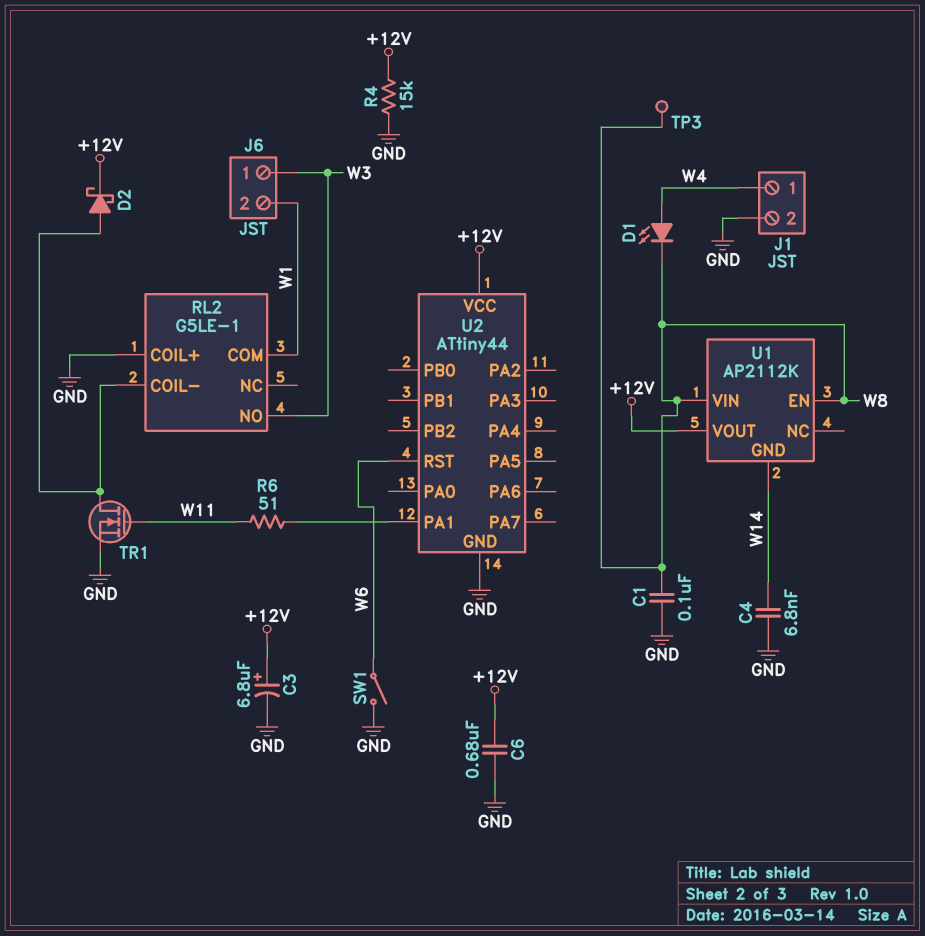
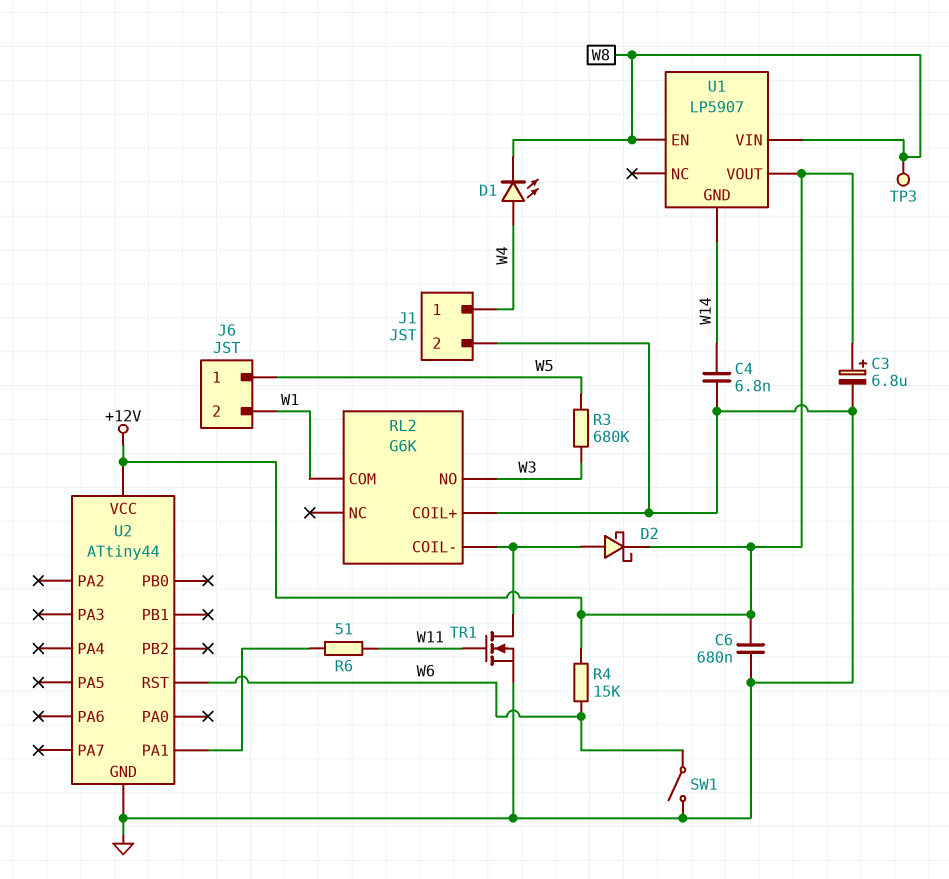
C1: 100nF (GND, W8) -> none
J6 pin 1: W3 -> W5
R3: none -> 680k (W3, W5)
R4: 15k (+12V, GND) -> 15k (+12V, W6)
RL2: G5LE-1 -> G6K
U1: AP2112K -> LP5907

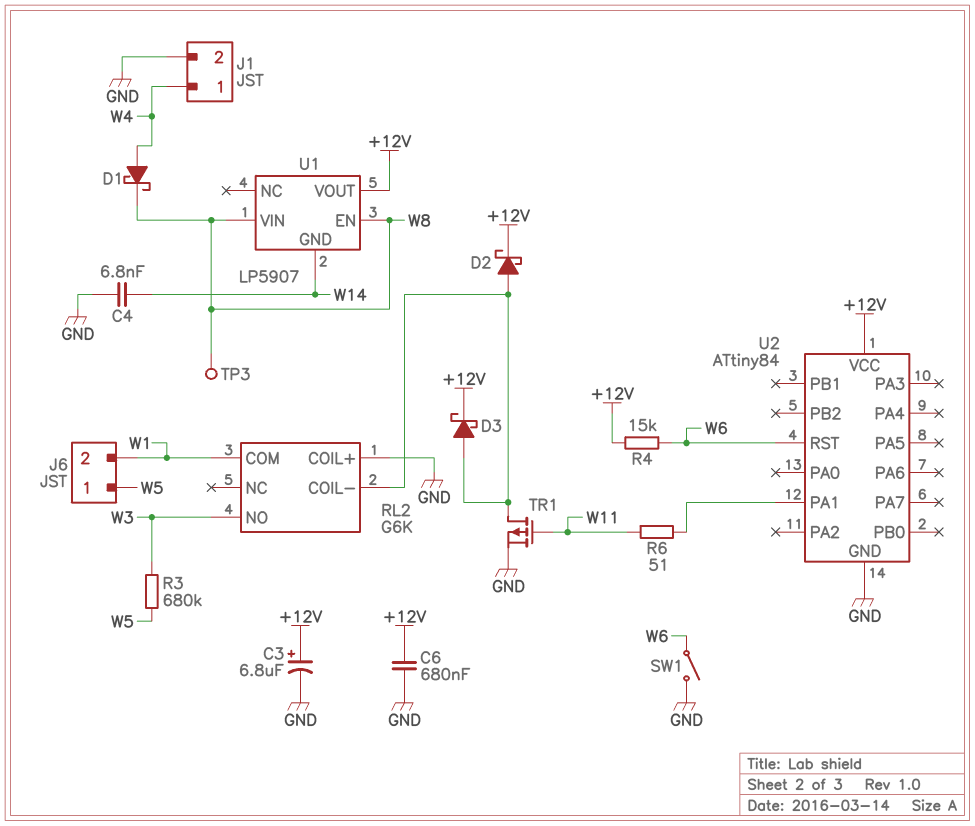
D1: LED (A W4, K W8) -> schottky (A W4, K W8)
D3: none -> schottky (A RL2/COIL-, K +12V)
TR1: NMOS (G W11, D RL2/COIL-, S GND) -> PMOS (G W11, D RL2/COIL-, S GND)
U2: ATtiny44 -> ATtiny84

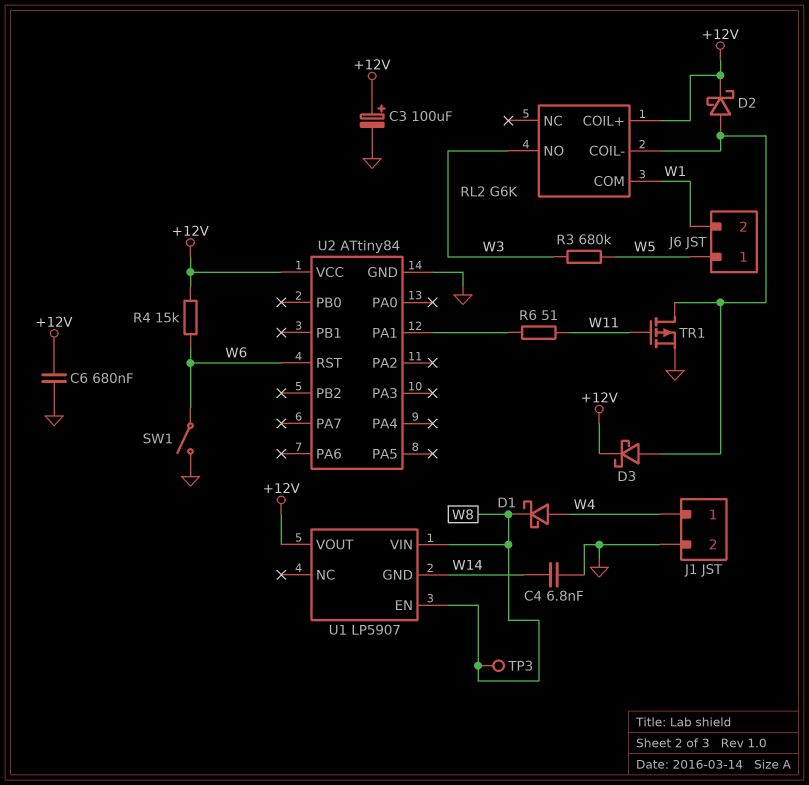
C3: 6.8uF (plus +12V, minus GND) -> 100uF (plus +12V, minus GND)
RL2 pin COIL+: GND -> +12V

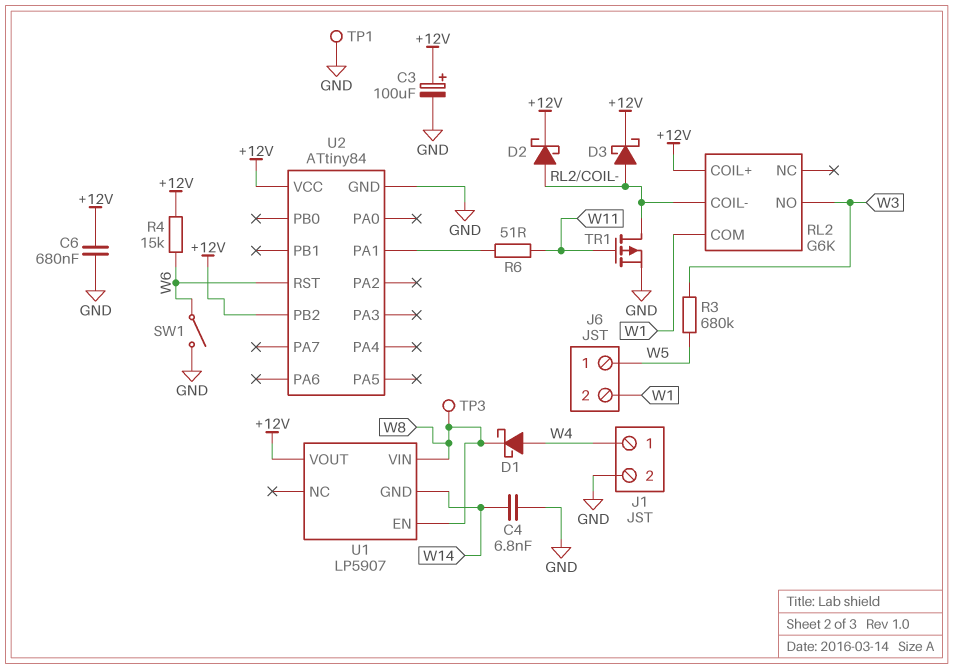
TP1: none -> test point (GND)
U2 pin PB2: none -> +12V

